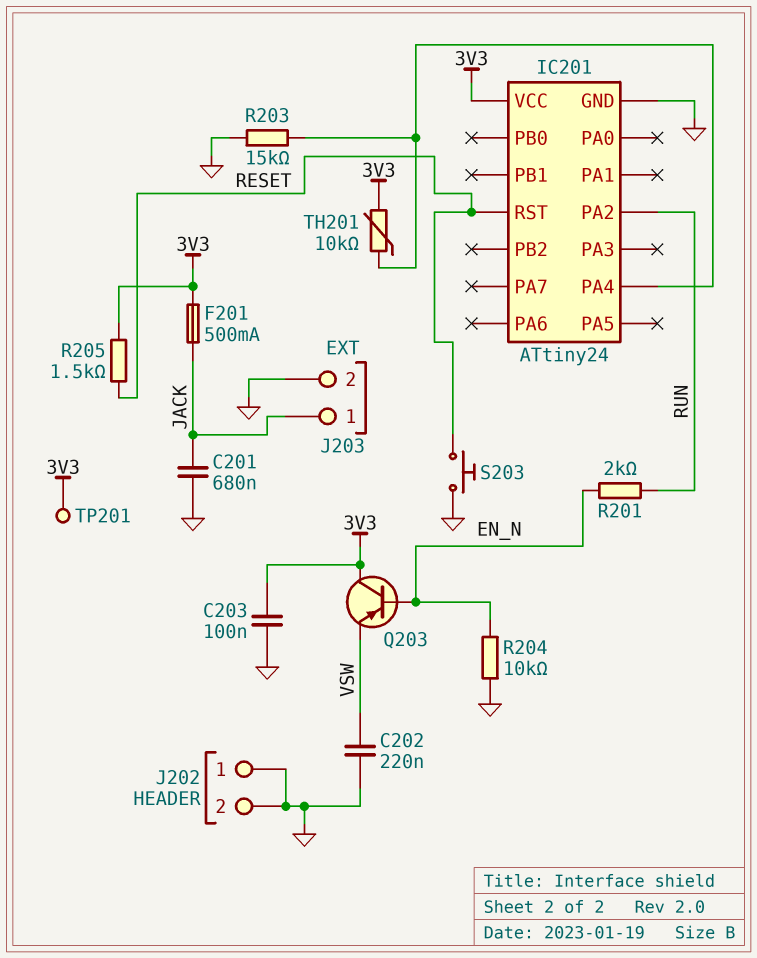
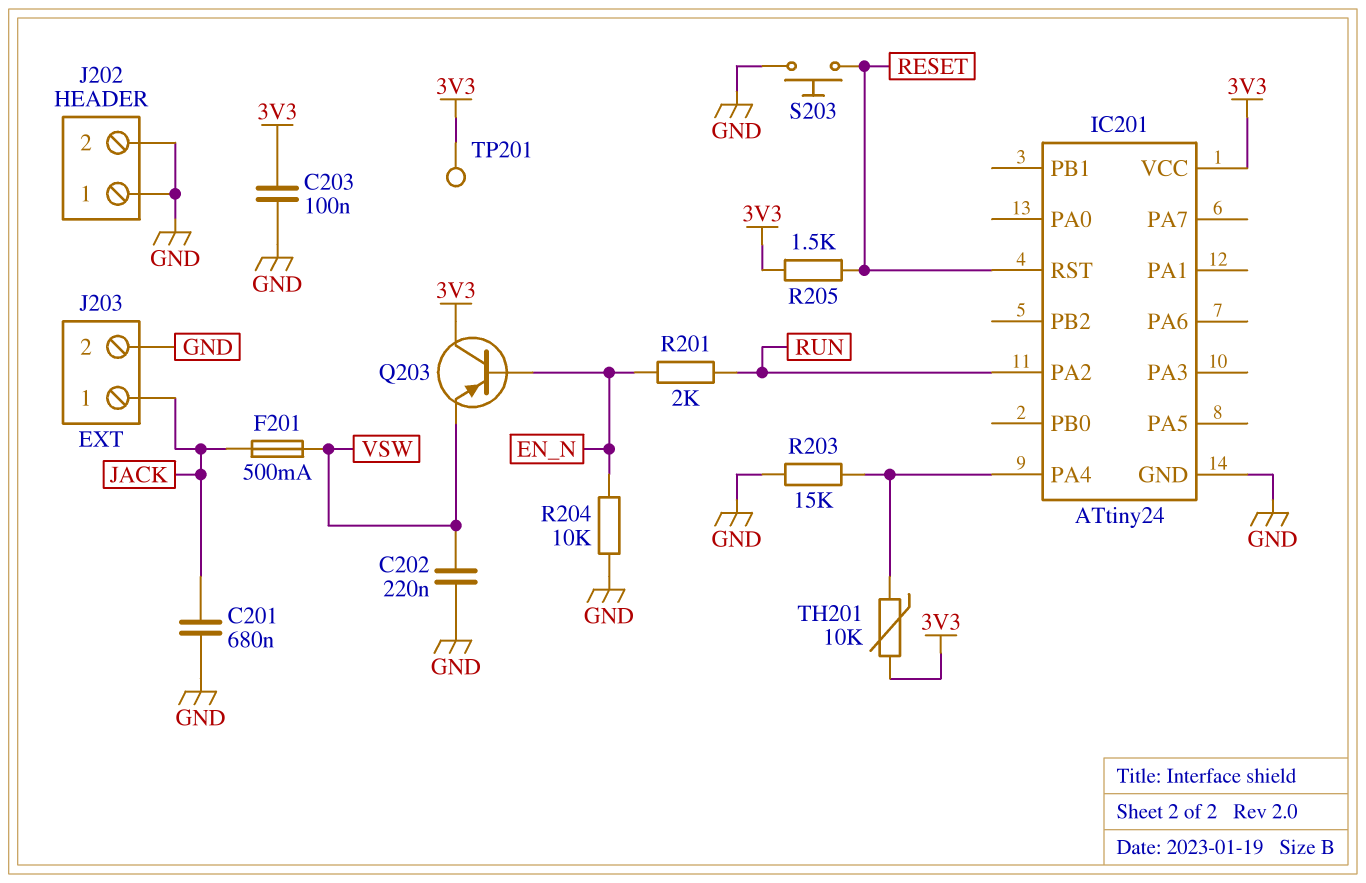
F201: 500mA (3V3, JACK) -> 500mA (JACK, VSW)

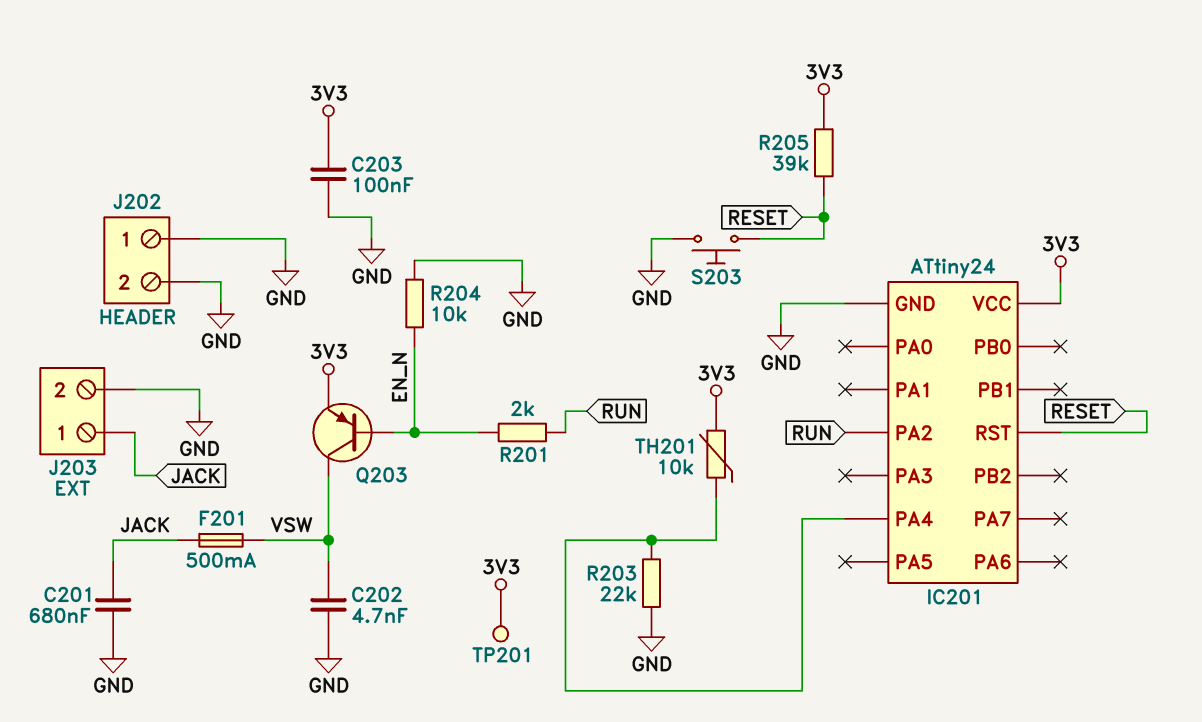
C202: 220nF (GND, VSW) -> 4.7nF (GND, VSW)
Q203: PNP (B EN_N, C 3V3, E VSW) -> PNP (B EN_N, C VSW, E 3V3)
R203: 15k (GND, IC201/PA4) -> 22k (GND, IC201/PA4)
R205: 1.5k (3V3, RESET) -> 39k (3V3, RESET)

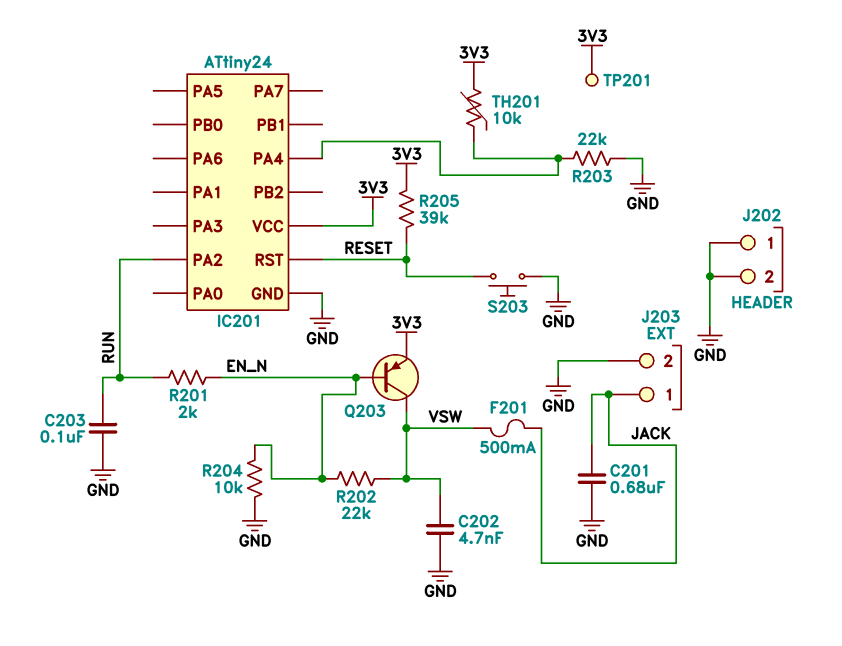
C203: 100nF (3V3, GND) -> 100nF (GND, RUN)
R202: none -> 22k (EN_N, VSW)

